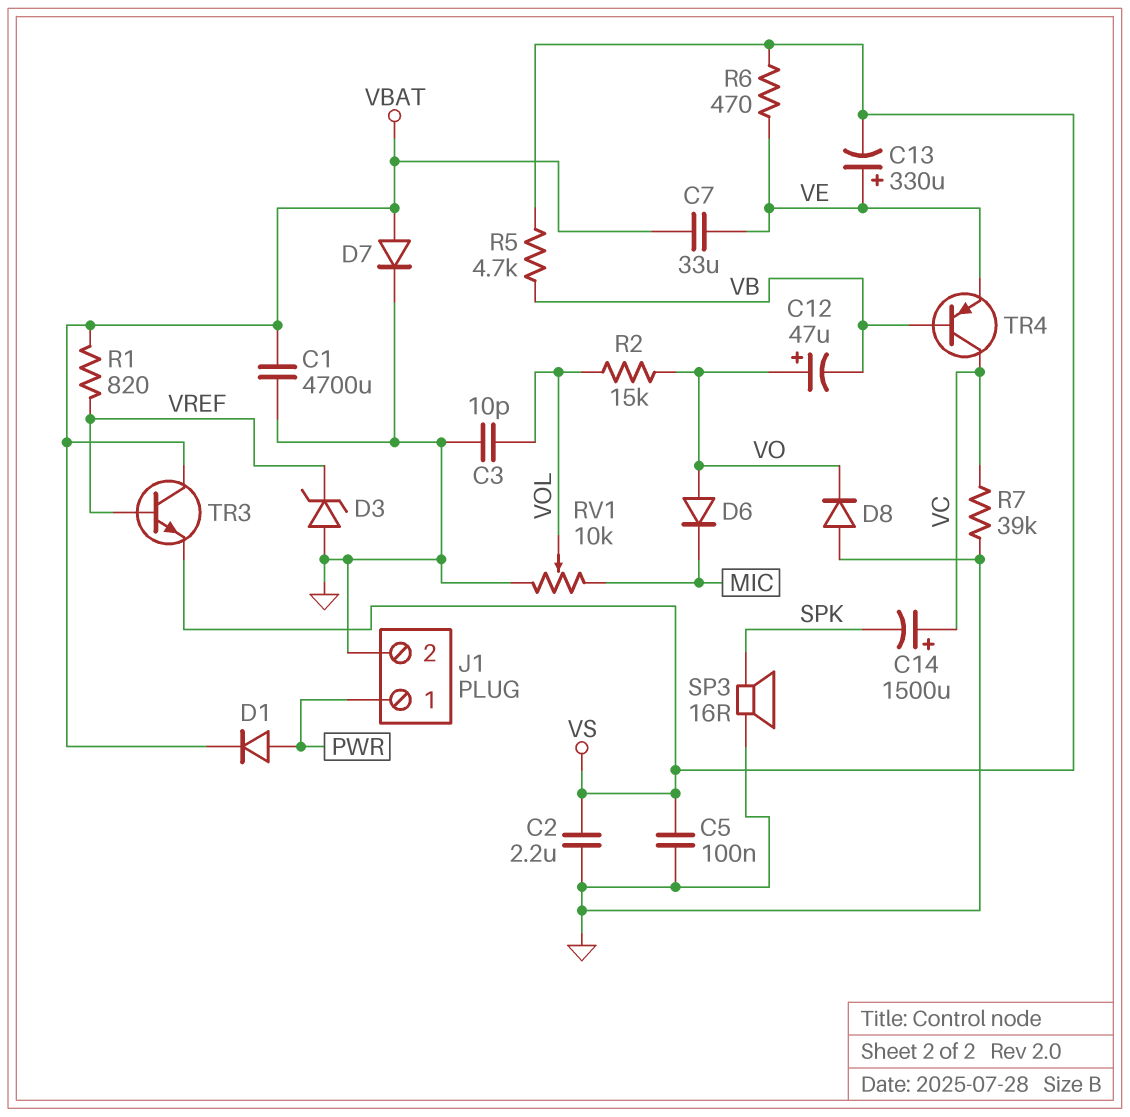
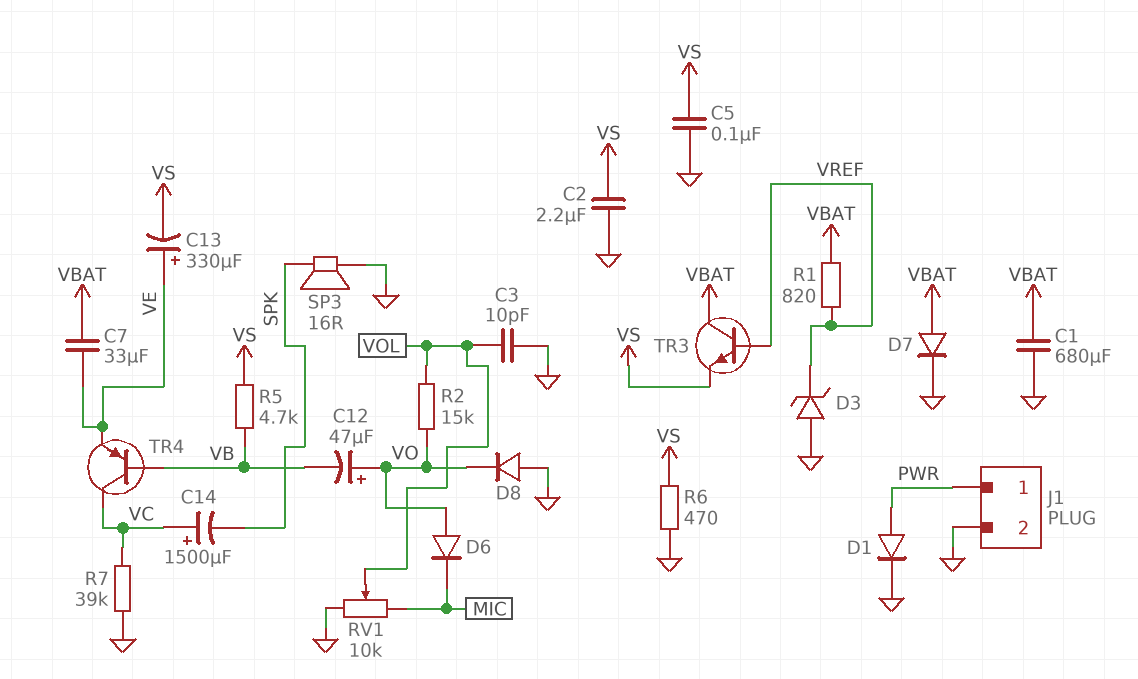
C1: 4700uF (GND, VBAT) -> 680uF (GND, VBAT)
D1: diode (A PWR, K VBAT) -> diode (A PWR, K GND)
R6: 470 (VE, VS) -> 470 (GND, VS)

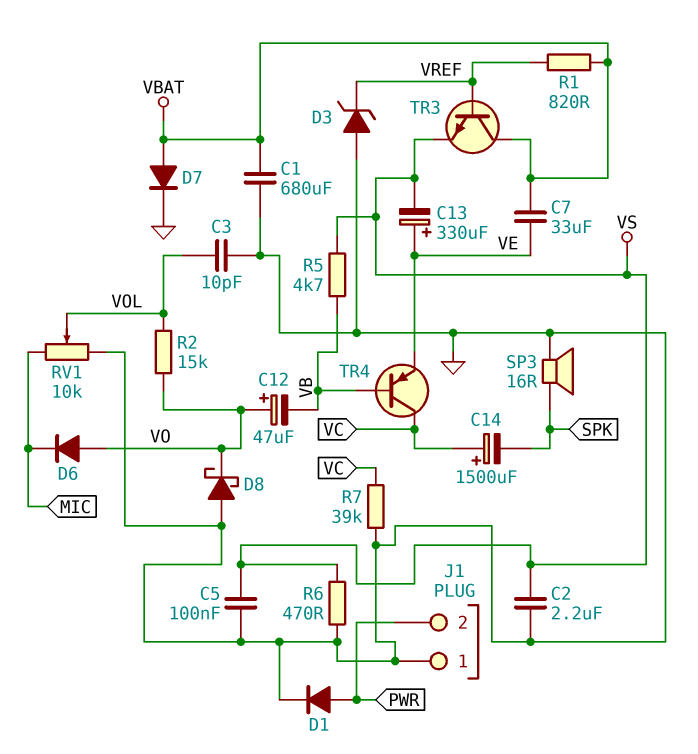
D8: diode (A GND, K VO) -> schottky (A GND, K VO)
J1 pin 1: PWR -> GND
J1 pin 2: GND -> PWR

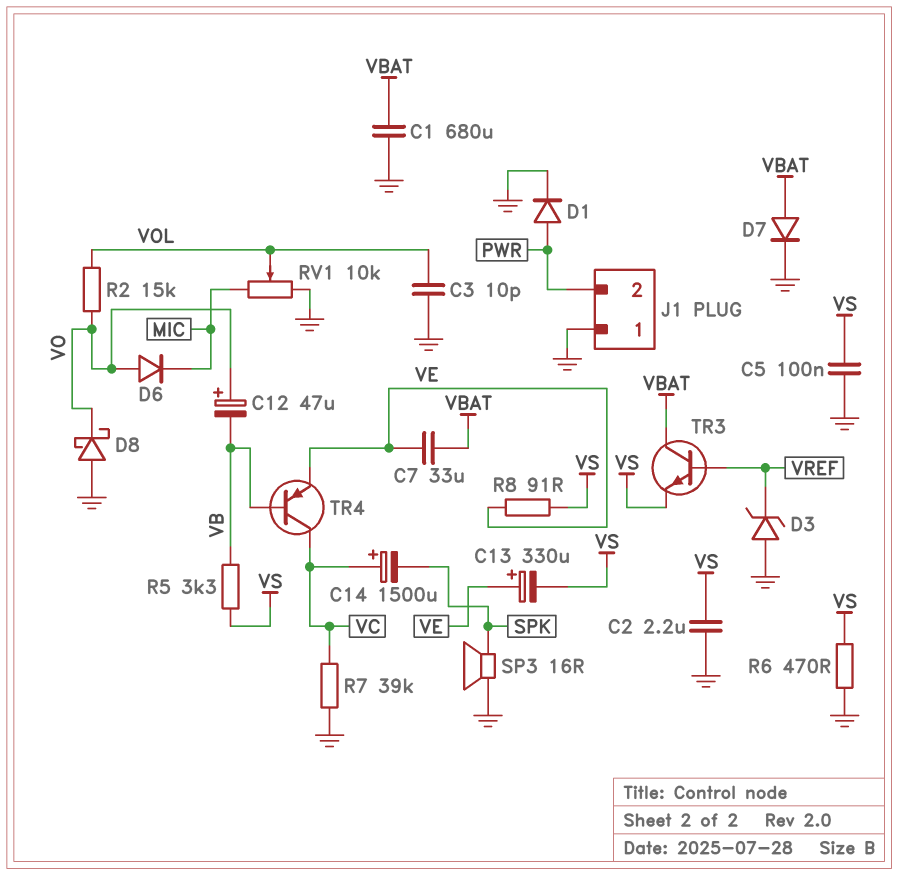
R1: 820 (VBAT, VREF) -> none
R5: 4.7k (VB, VS) -> 3.3k (VB, VS)
R8: none -> 91 (VE, VS)

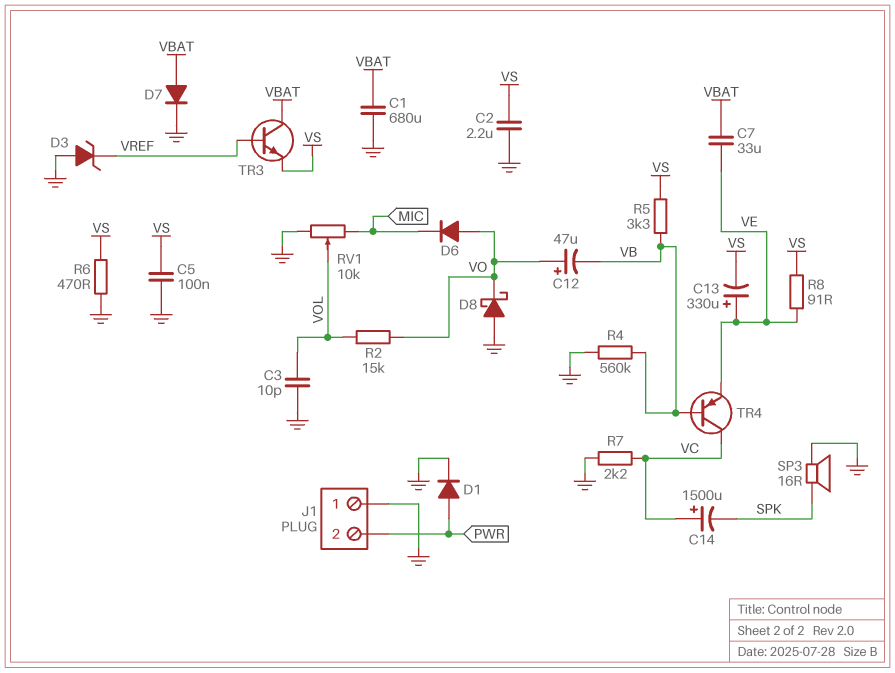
R4: none -> 560k (GND, VB)
R7: 39k (GND, VC) -> 2.2k (GND, VC)

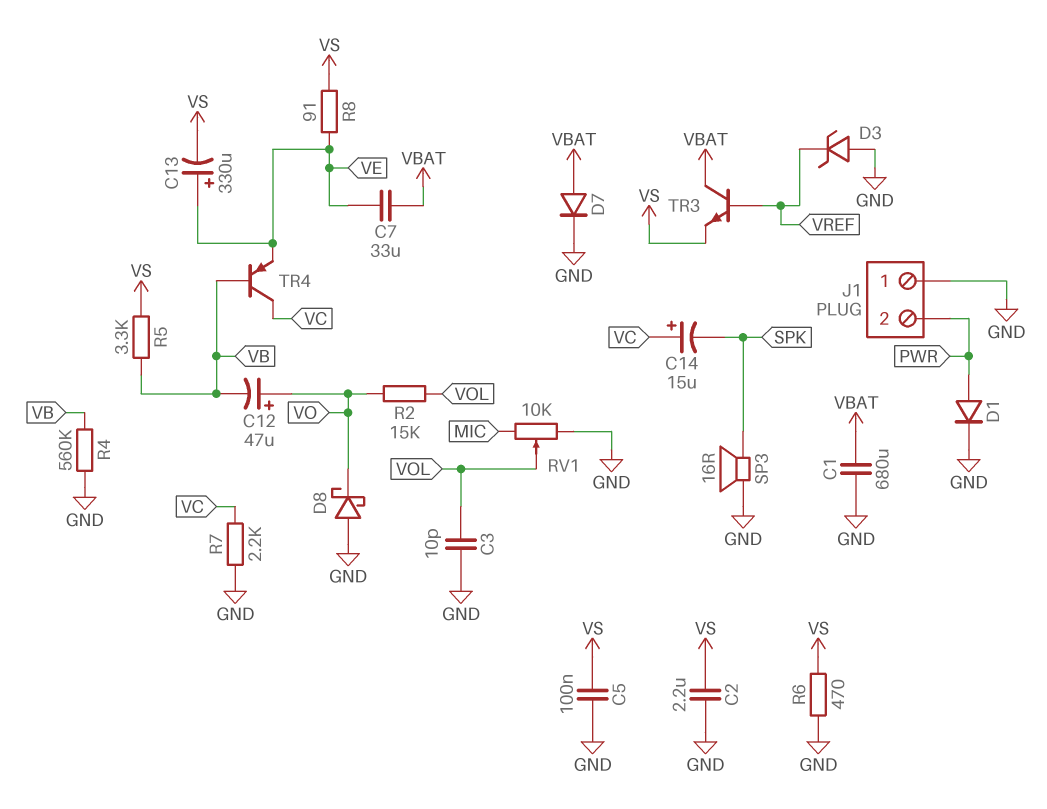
C14: 1500uF (plus VC, minus SPK) -> 15uF (plus VC, minus SPK)
D6: diode (A VO, K MIC) -> none

